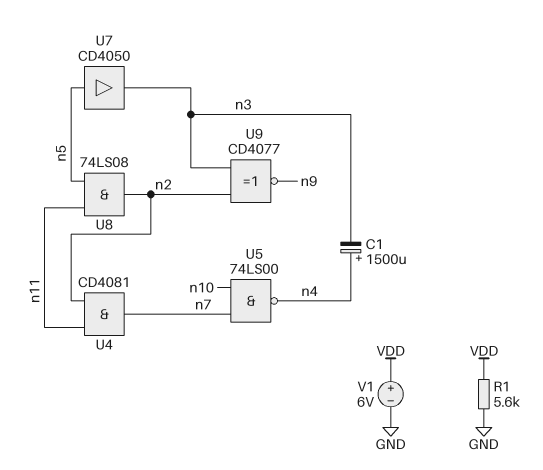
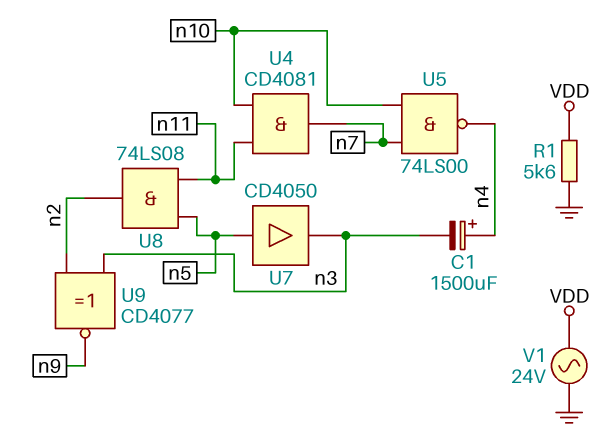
U4: AND CD4081 (in n2, in n11, out n7) -> AND CD4081 (in n10, in n11, out n7)
V1: 6V (plus VDD, minus GND) -> AC 24V (GND, VDD)

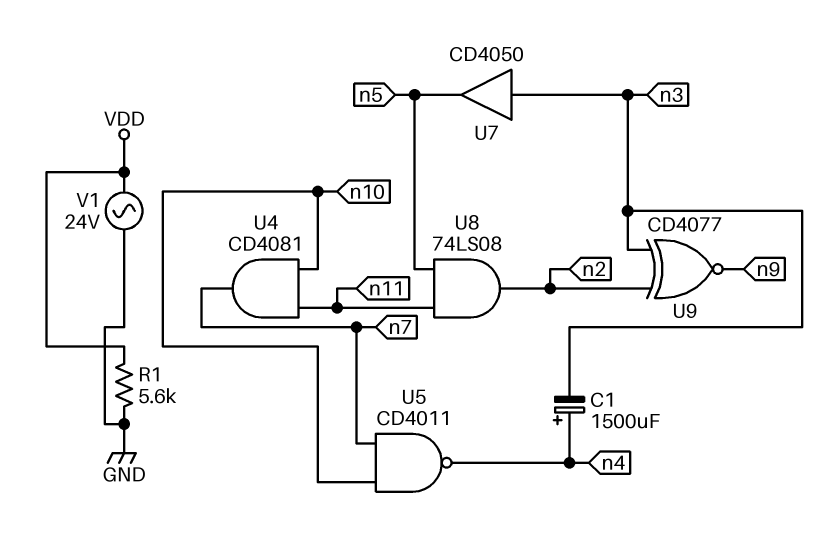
U5: NAND 74LS00 (in n7, in n10, out n4) -> NAND CD4011 (in n7, in n10, out n4)
U7: buffer CD4050 (in n5, out n3) -> buffer CD4050 (in n3, out n5)

